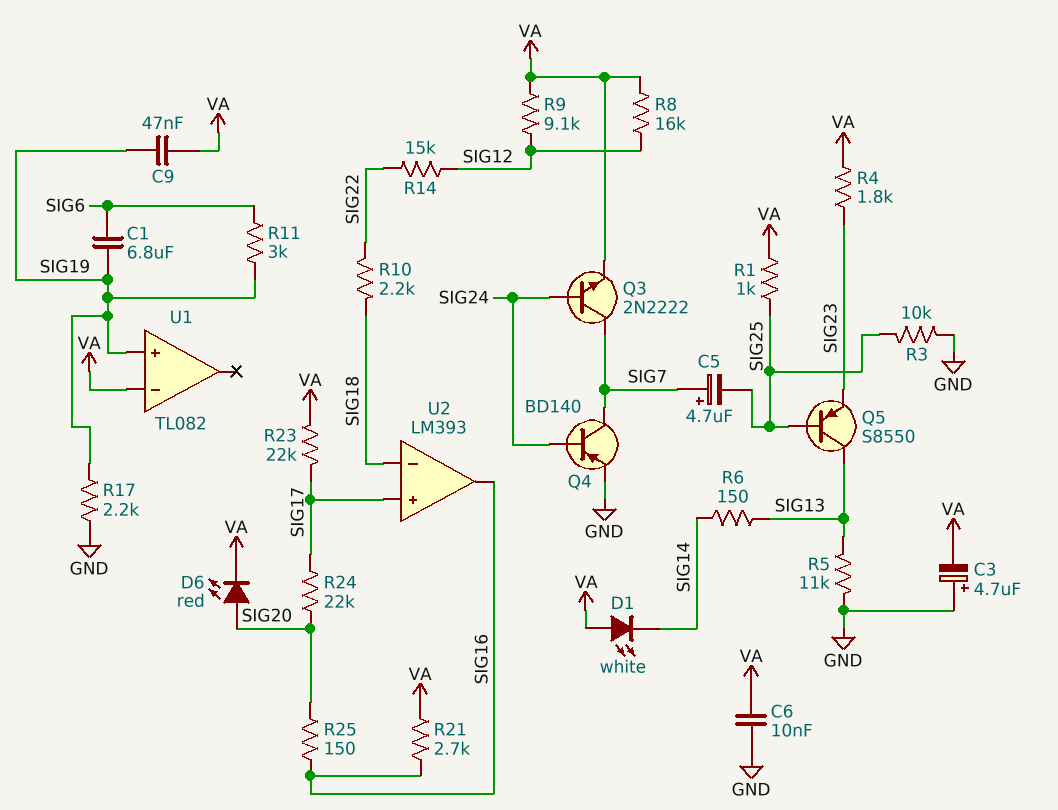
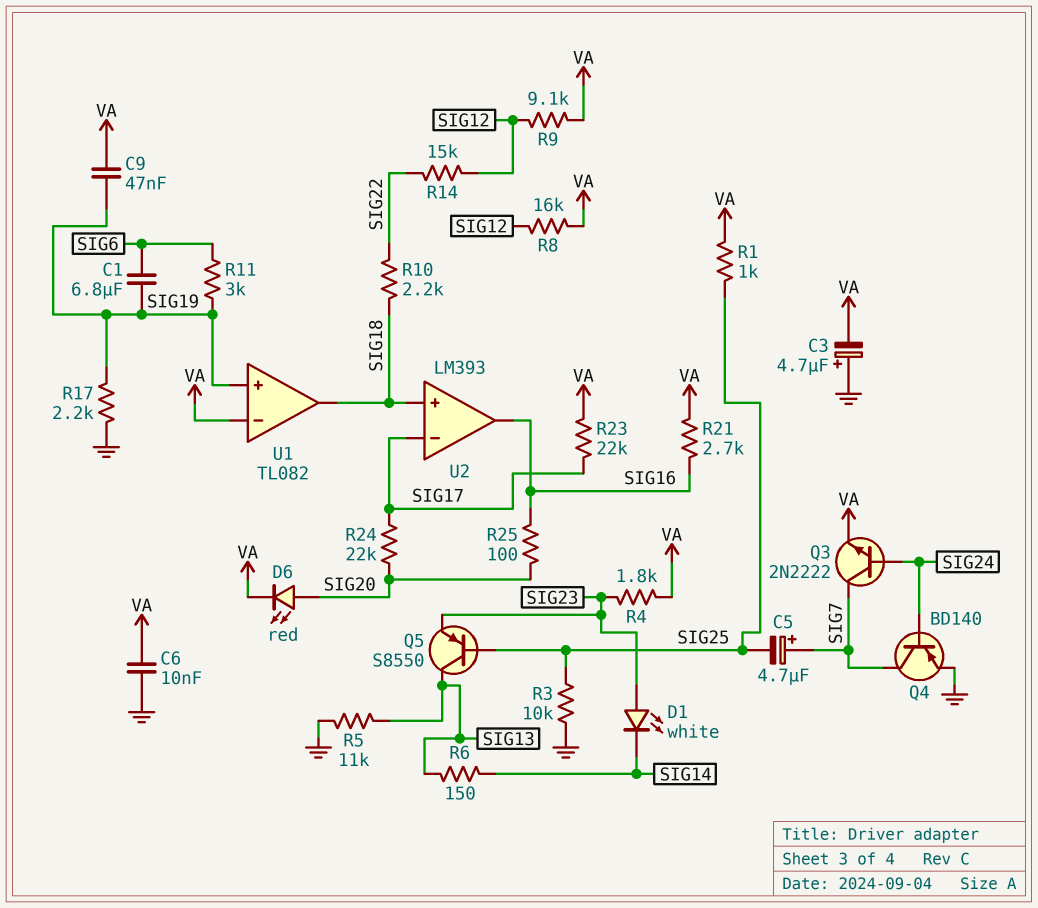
D1: LED white (A VA, K SIG14) -> LED white (A SIG23, K SIG14)
R25: 150 (SIG16, SIG20) -> 100 (SIG16, SIG20)
U1 pin out: none -> SIG18
U2 pin in+: SIG17 -> SIG18
U2 pin in-: SIG18 -> SIG17

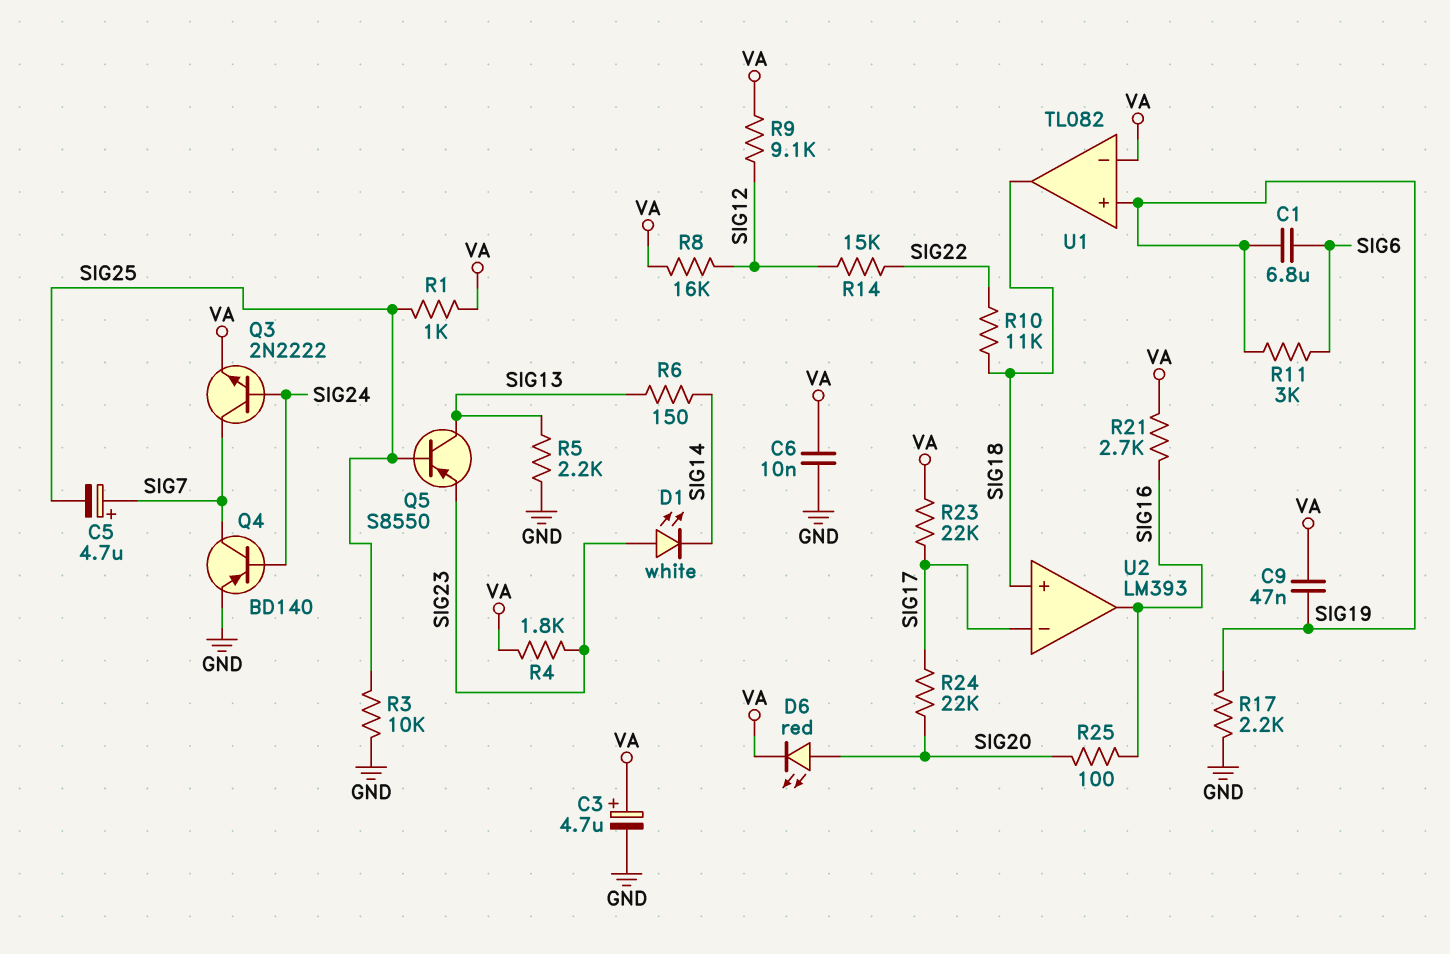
C3: 4.7uF (plus GND, minus VA) -> 4.7uF (plus VA, minus GND)
R5: 11k (GND, SIG13) -> 2.2k (GND, SIG13)
R10: 2.2k (SIG18, SIG22) -> 11k (SIG18, SIG22)

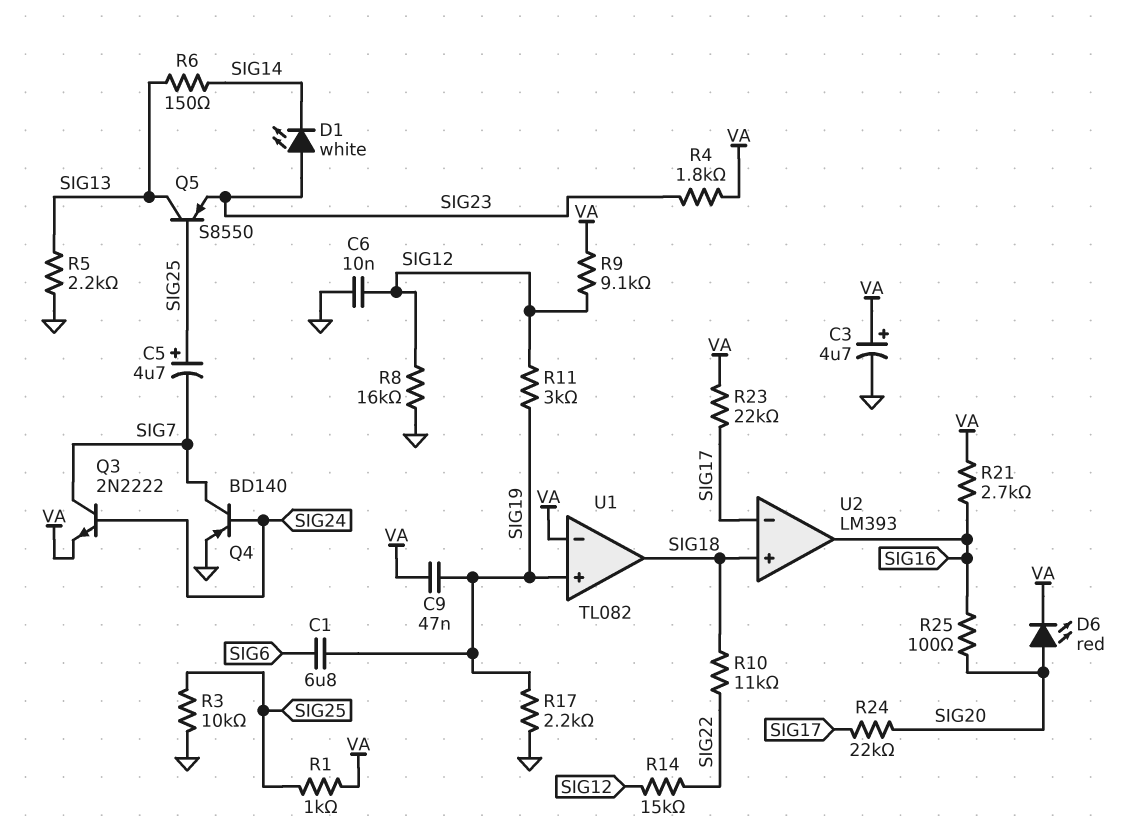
C5: 4.7uF (plus SIG7, minus SIG25) -> 4.7uF (plus SIG25, minus SIG7)
C6: 10nF (GND, VA) -> 10nF (GND, SIG12)
R8: 16k (SIG12, VA) -> 16k (GND, SIG12)
R11: 3k (SIG6, SIG19) -> 3k (SIG12, SIG19)

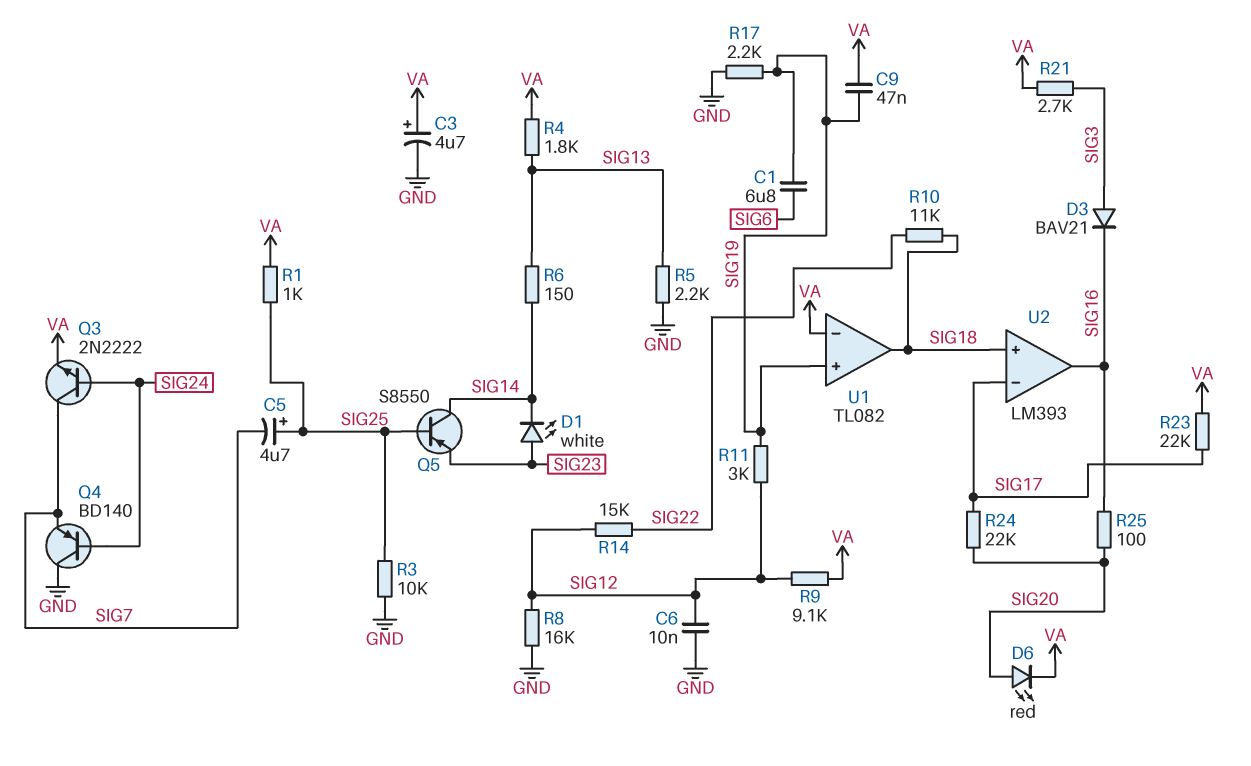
D3: none -> diode BAV21 (A SIG3, K SIG16)
Q4: PNP BD140 (B SIG24, C SIG7, E GND) -> PNP BD140 (B SIG24, C GND, E SIG7)
Q5: PNP S8550 (B SIG25, C SIG13, E SIG23) -> PNP S8550 (B SIG25, C SIG14, E SIG23)
R4: 1.8k (SIG23, VA) -> 1.8k (SIG13, VA)
R21: 2.7k (SIG16, VA) -> 2.7k (SIG3, VA)

